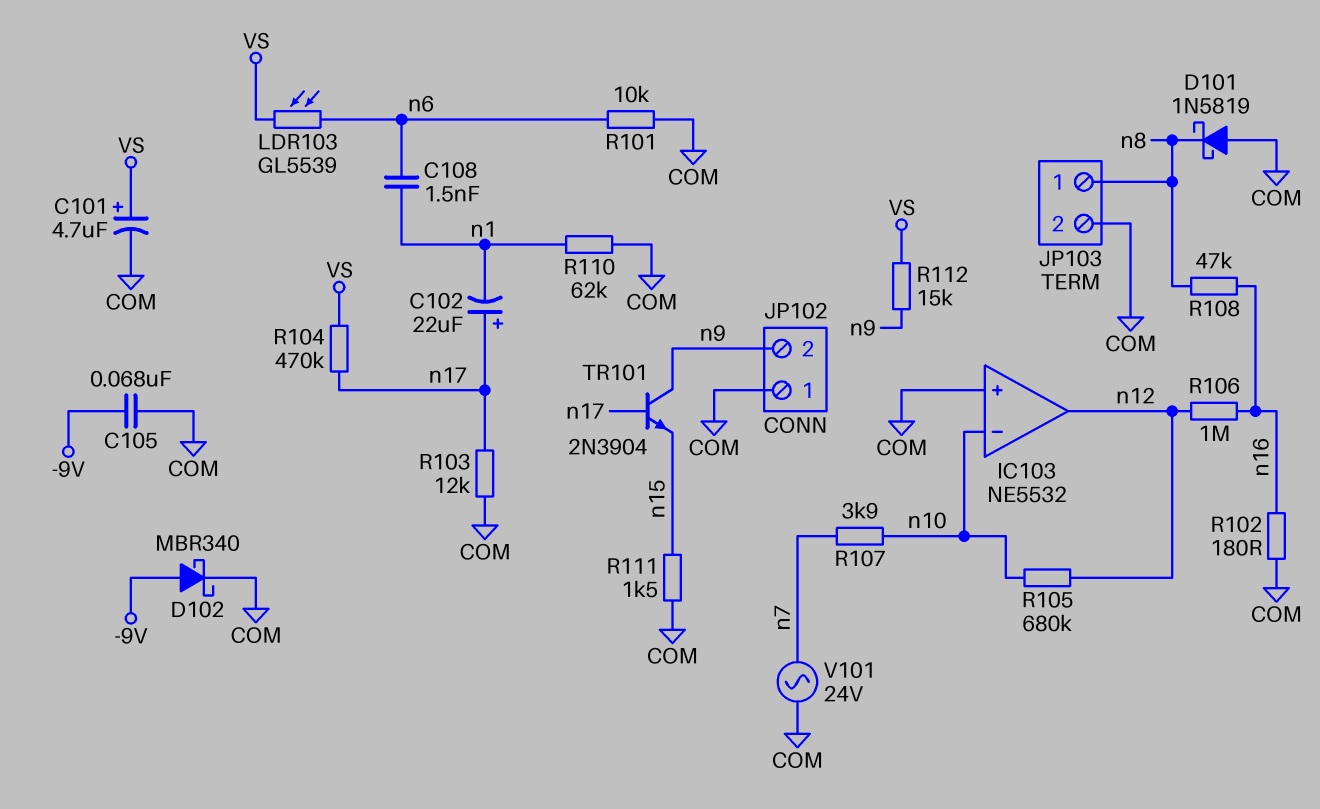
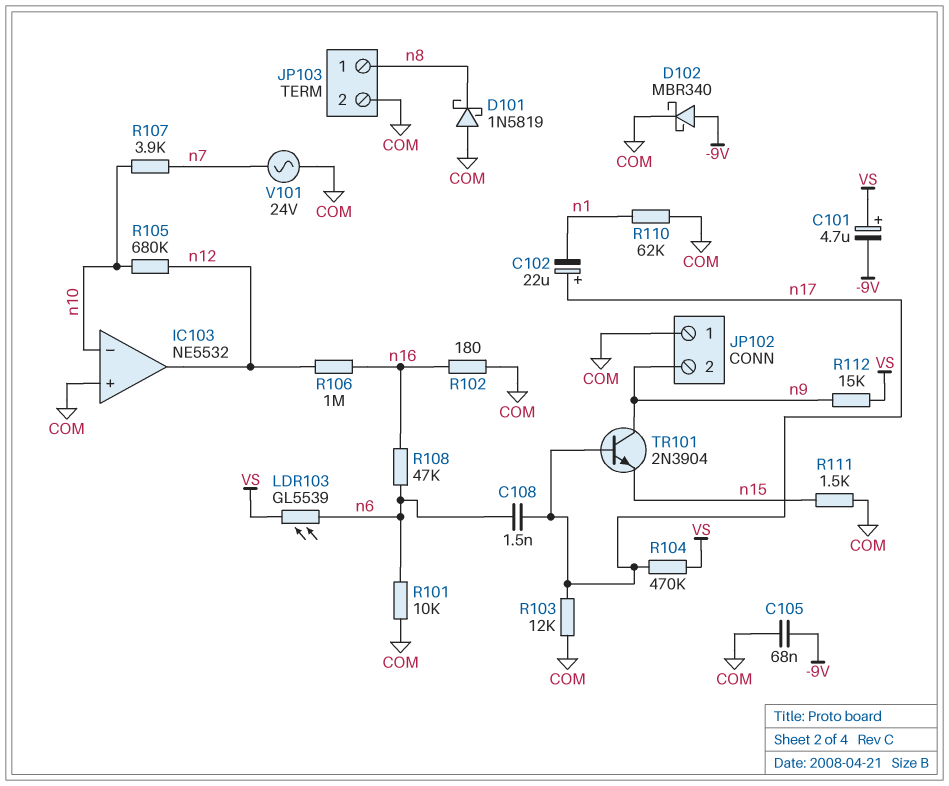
C101: 4.7uF (plus VS, minus COM) -> 4.7uF (plus VS, minus -9V)
C108: 1.5nF (n1, n6) -> 1.5nF (n6, n17)
R108: 47k (n8, n16) -> 47k (n6, n16)

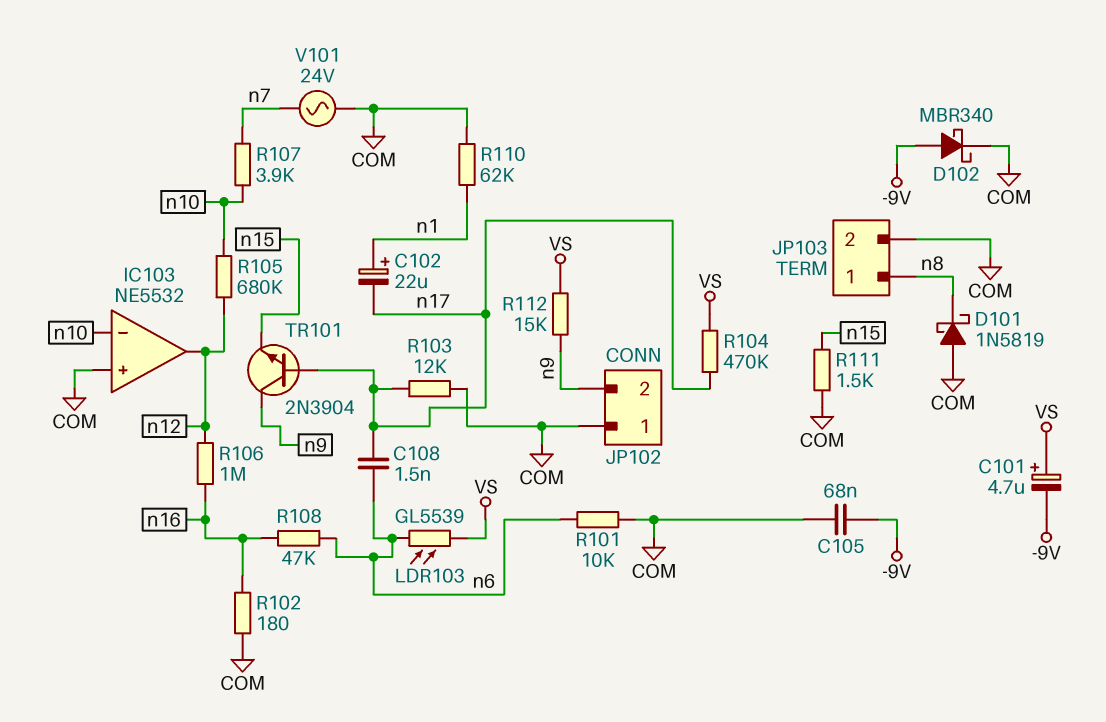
C102: 22uF (plus n17, minus n1) -> 22uF (plus n1, minus n17)

